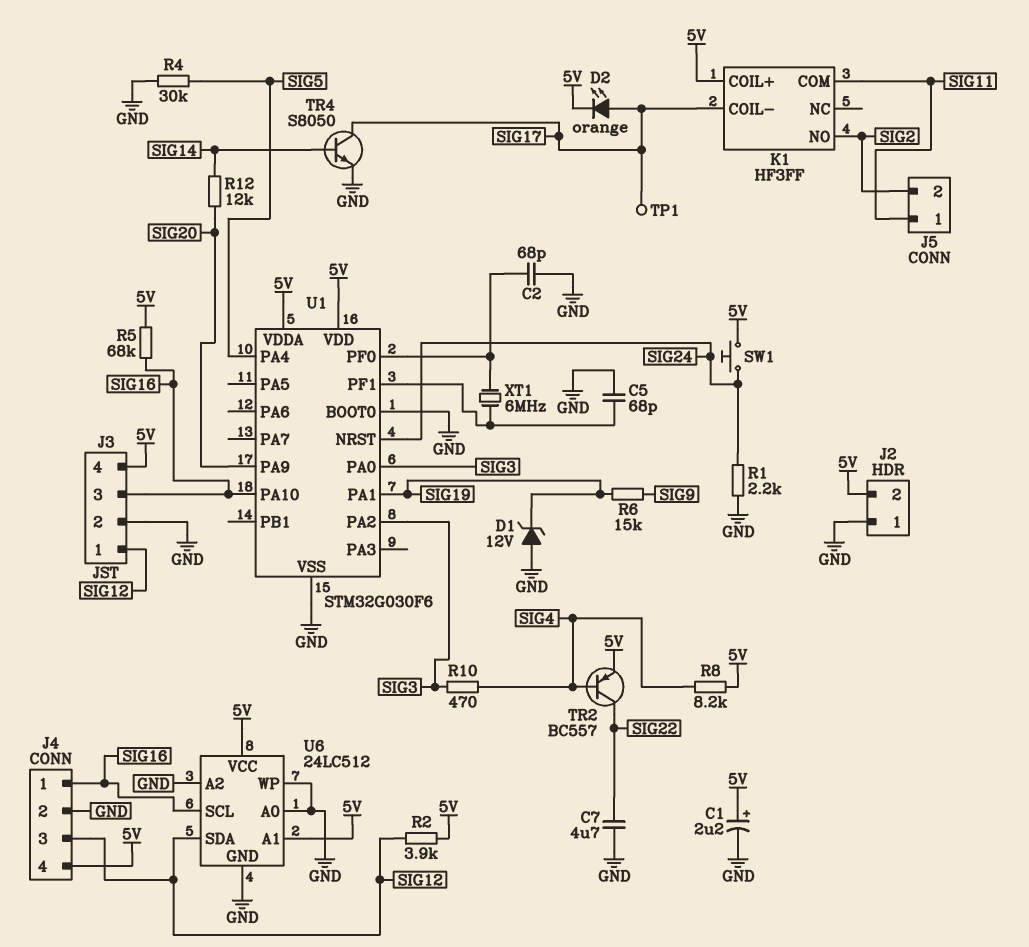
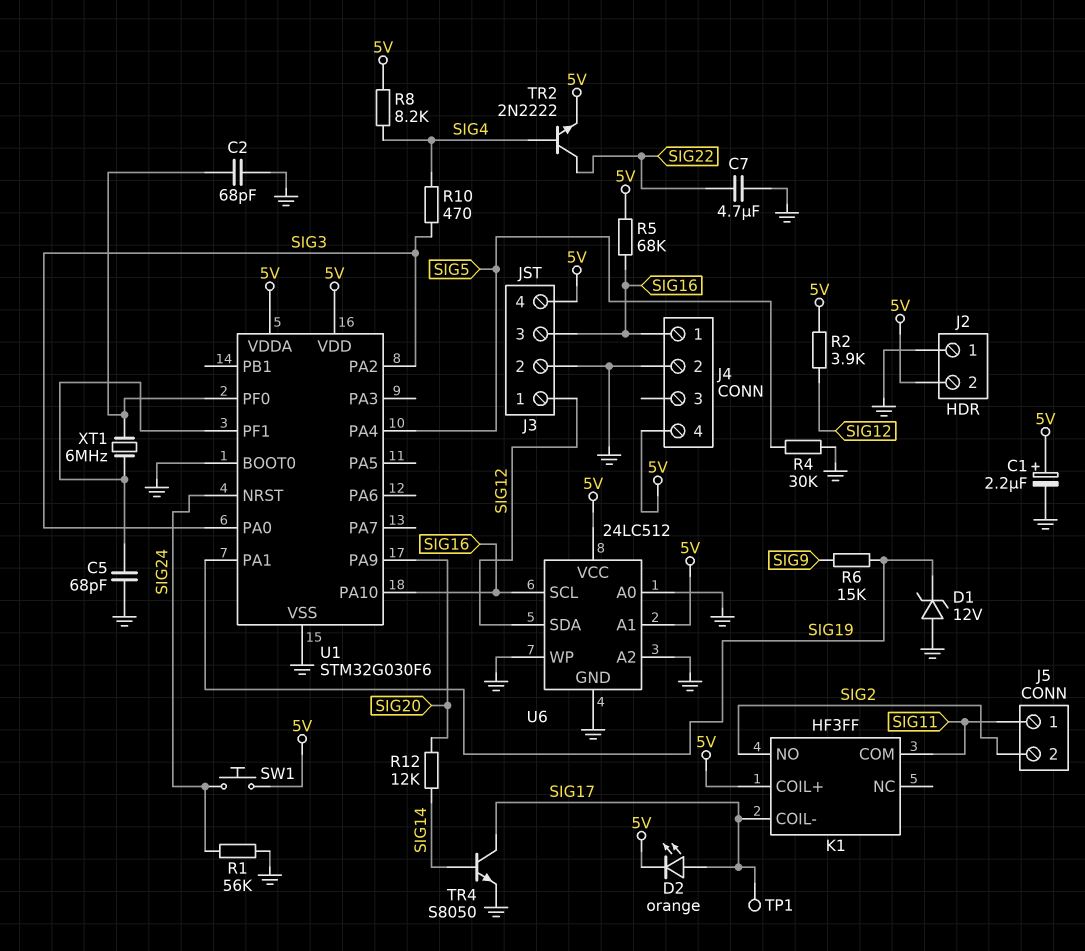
J4 pin 3: SIG12 -> none
R1: 2.2k (GND, SIG24) -> 56k (GND, SIG24)
TR2: PNP BC557 (B SIG4, C SIG22, E 5V) -> NPN 2N2222 (B SIG4, C SIG22, E 5V)

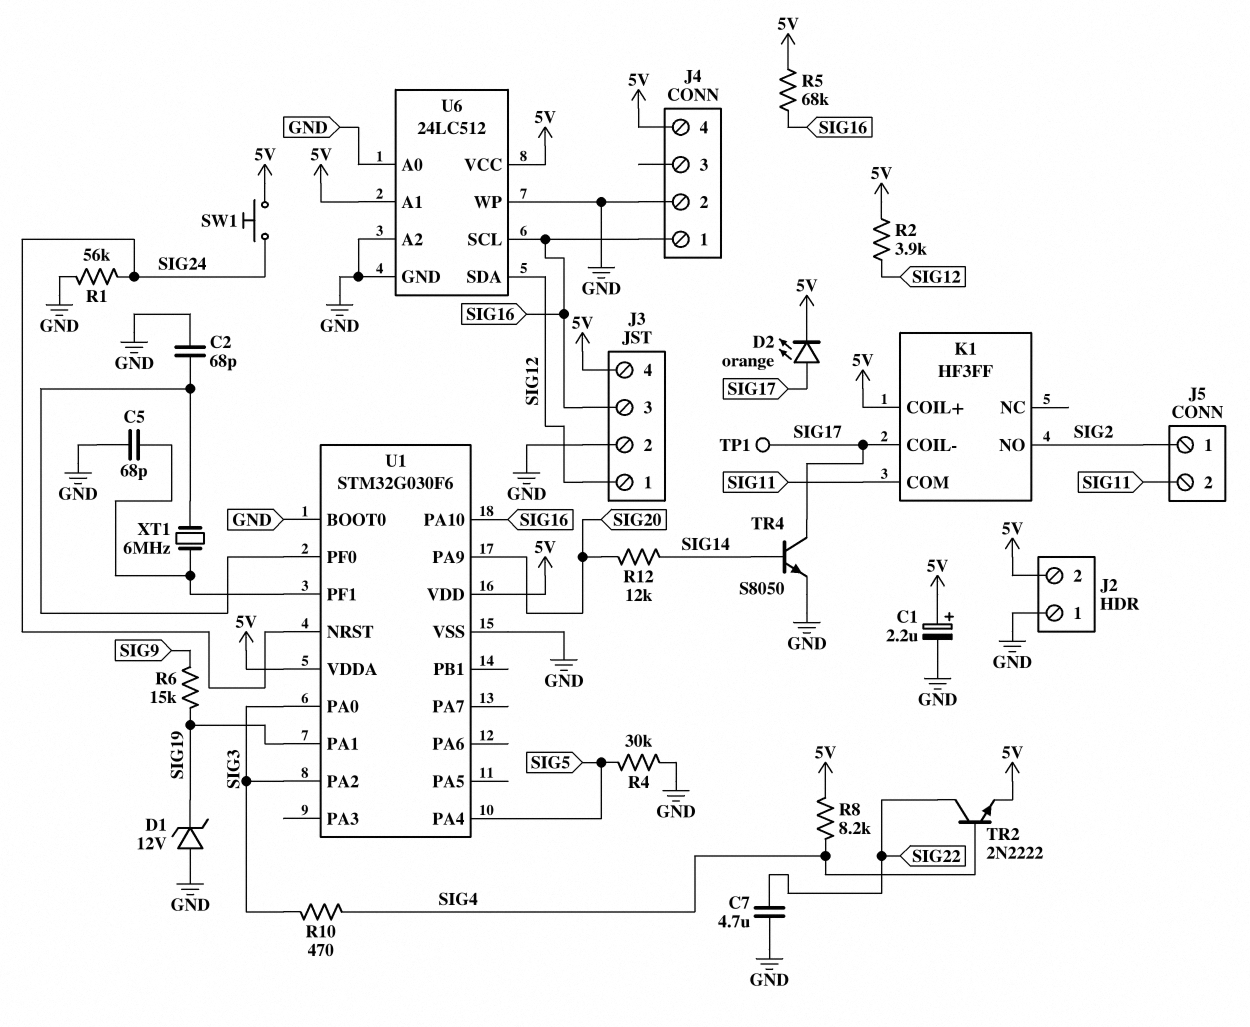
J5 pin 1: SIG11 -> SIG2
J5 pin 2: SIG2 -> SIG11

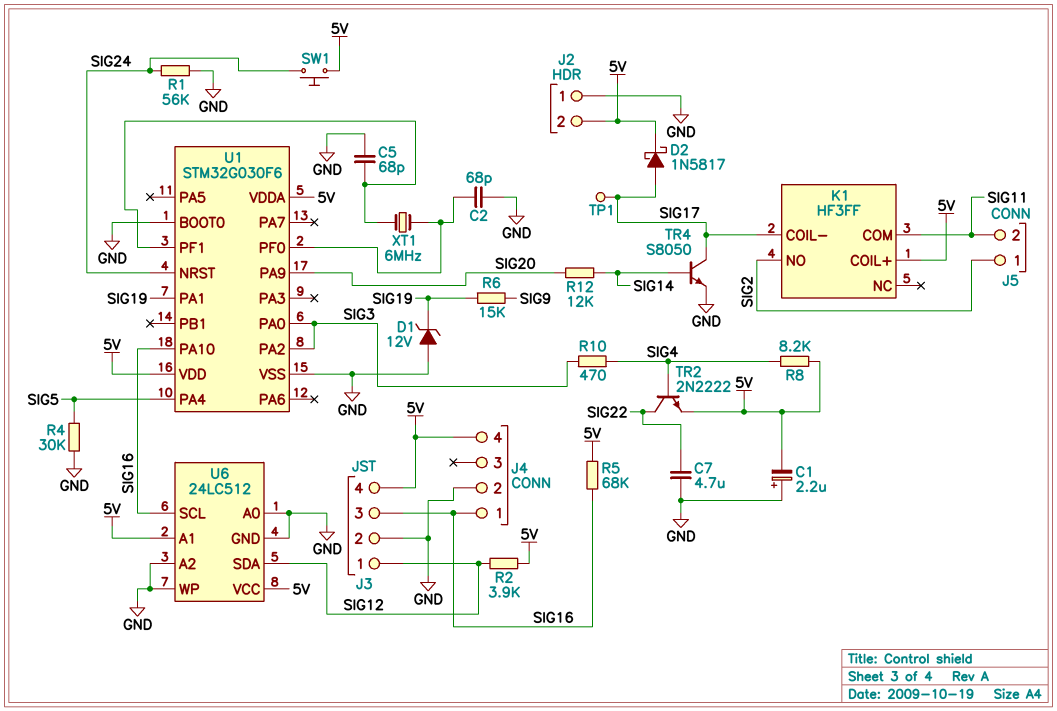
C1: 2.2uF (plus 5V, minus GND) -> 2.2uF (plus GND, minus 5V)
D2: LED orange (A SIG17, K 5V) -> schottky 1N5817 (A SIG17, K 5V)

